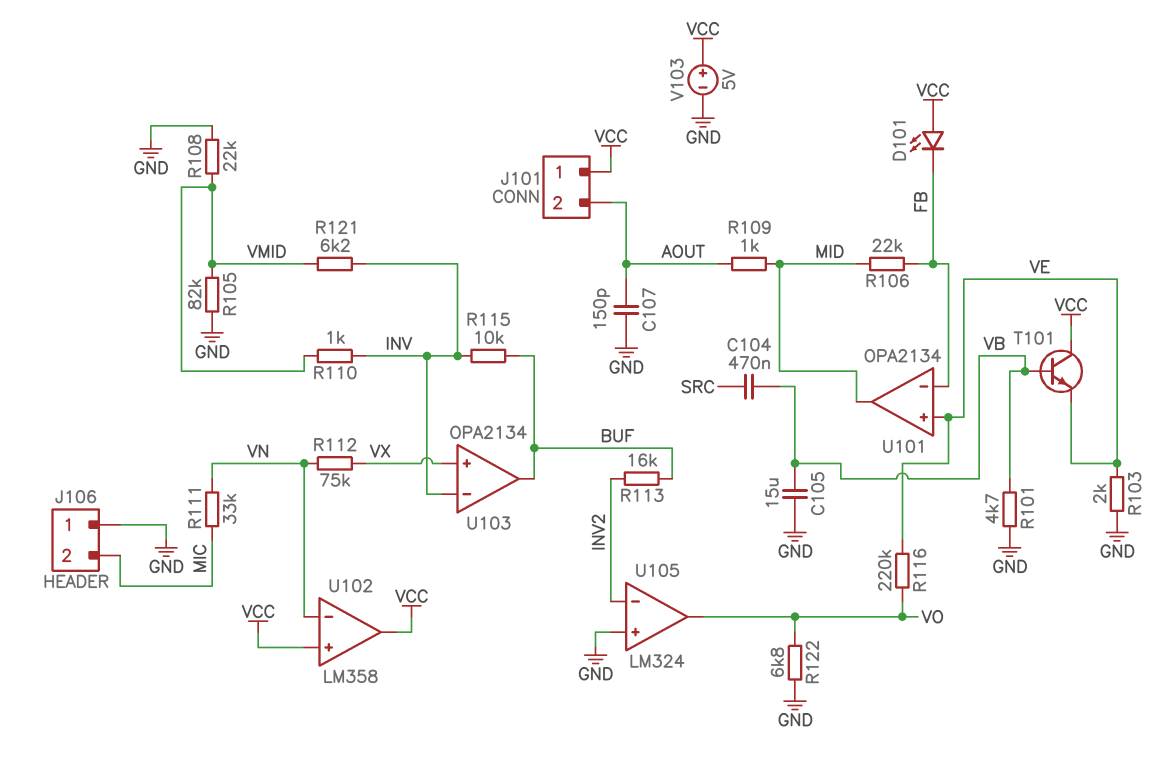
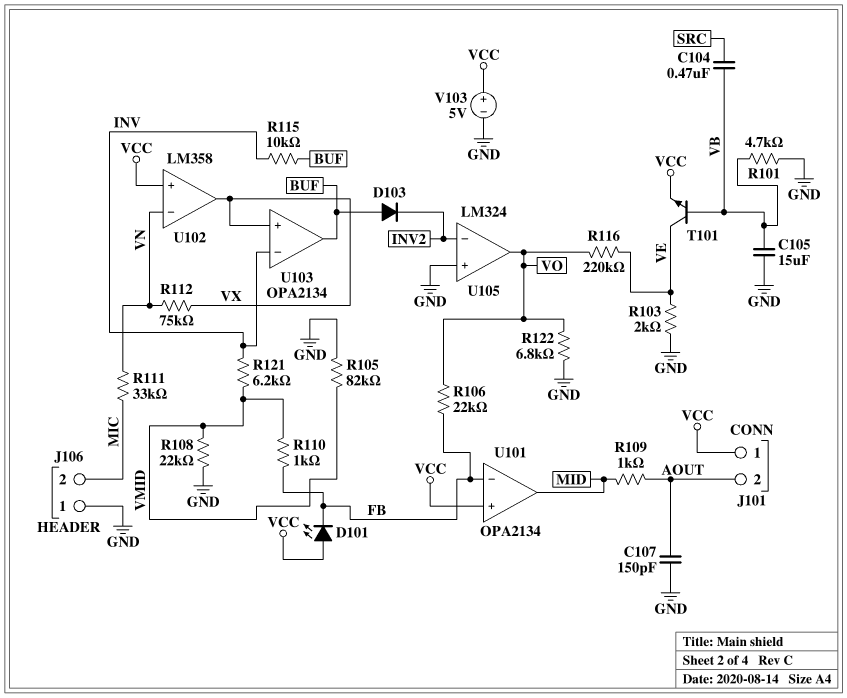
D103: none -> diode (A BUF, K INV2)
R106: 22k (FB, MID) -> 22k (FB, VO)
R110: 1k (INV, VMID) -> 1k (FB, VMID)
R113: 16k (BUF, INV2) -> none
T101: NPN (B VB, C VCC, E VE) -> NPN (B VB, C VE, E VCC)
U101 pin in+: VE -> VCC
U102 pin out: VCC -> VX

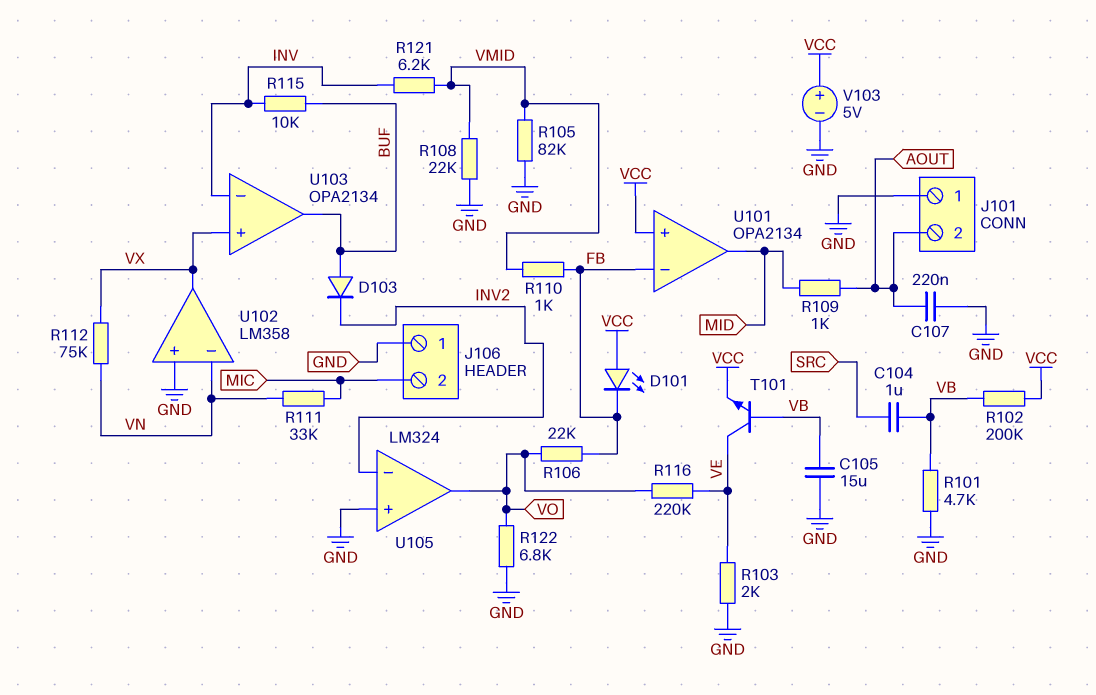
C104: 470nF (SRC, VB) -> 1uF (SRC, VB)
C107: 150pF (AOUT, GND) -> 220nF (AOUT, GND)
J101 pin 1: VCC -> GND
R102: none -> 200k (VB, VCC)
U102 pin in+: VCC -> GND

